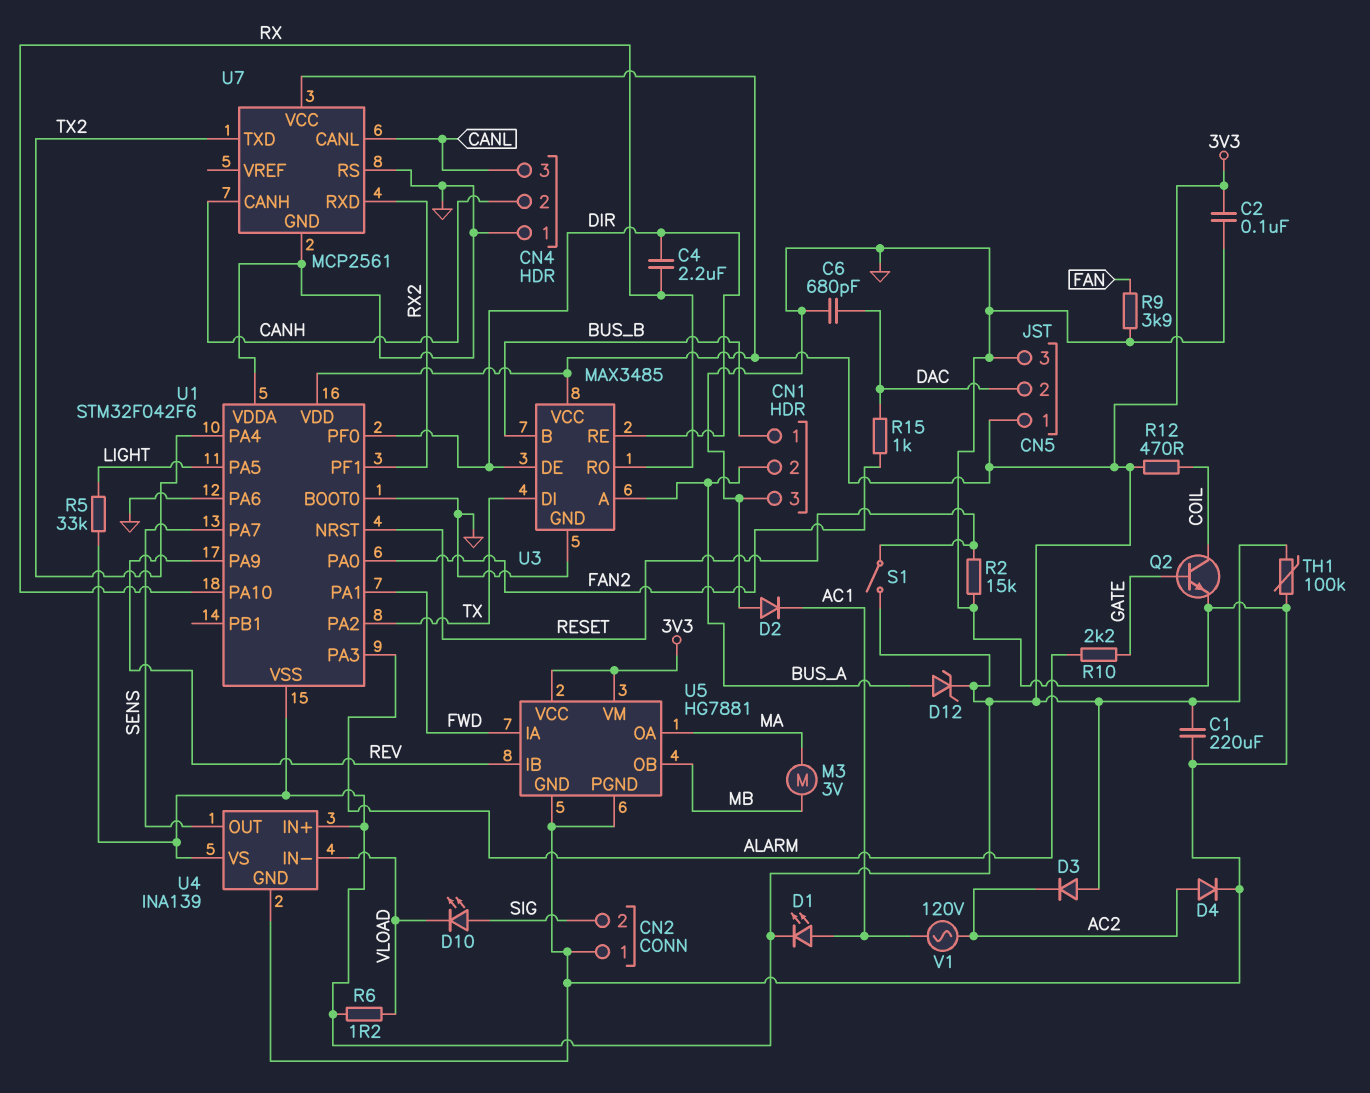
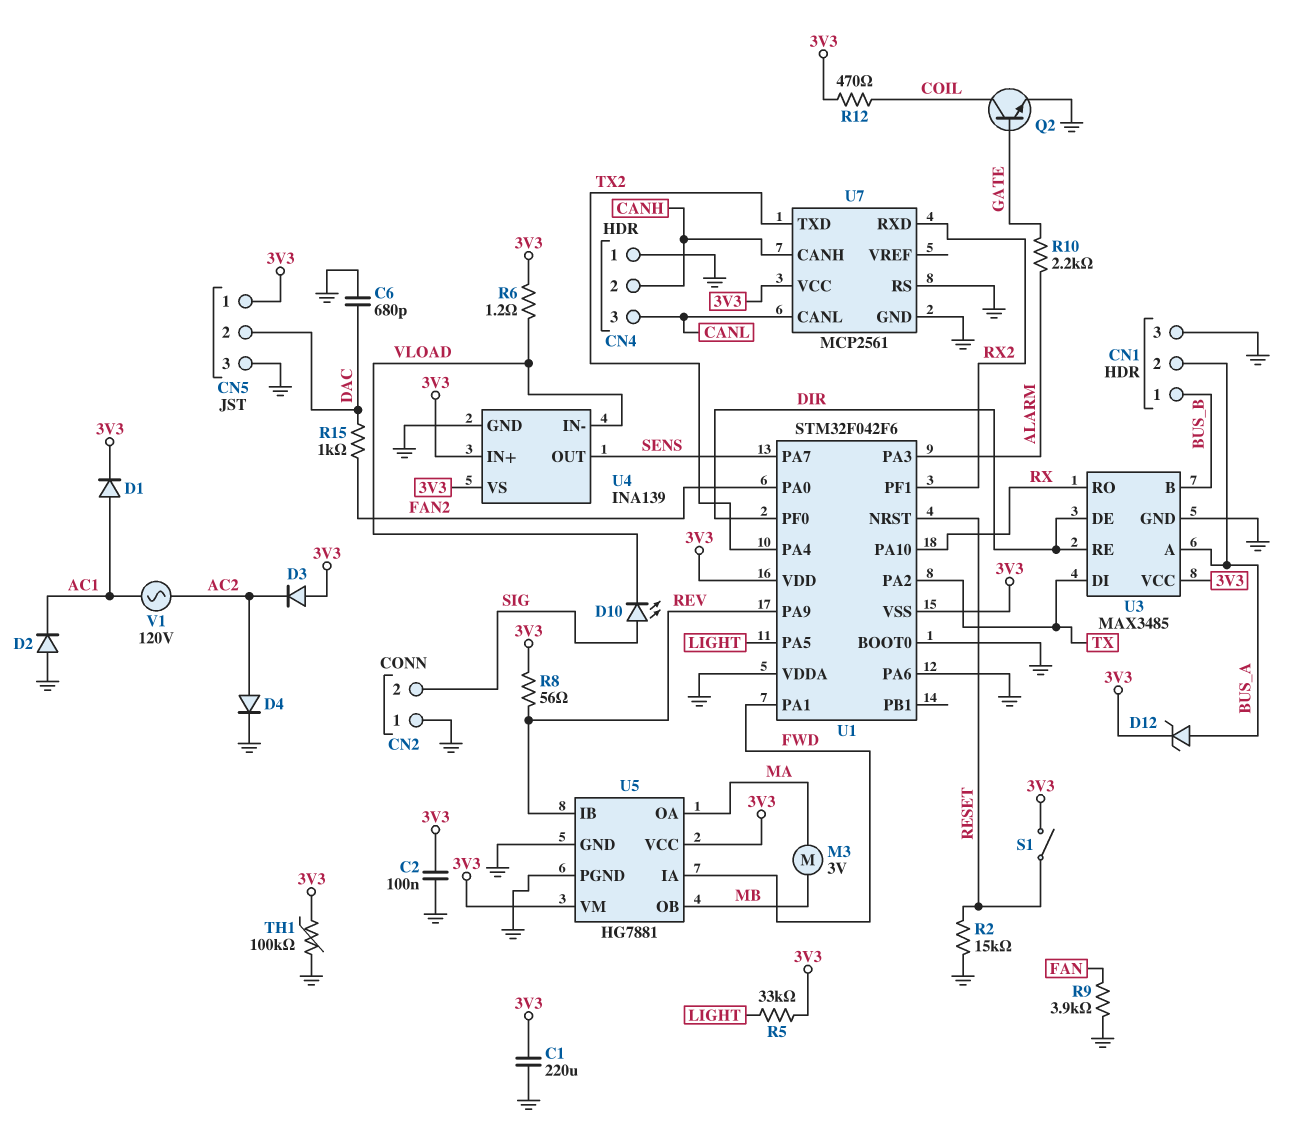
C4: 2.2uF (DIR, RX) -> none
D1: LED (A AC1, K 3V3) -> diode (A AC1, K 3V3)
R8: none -> 56 (3V3, REV)

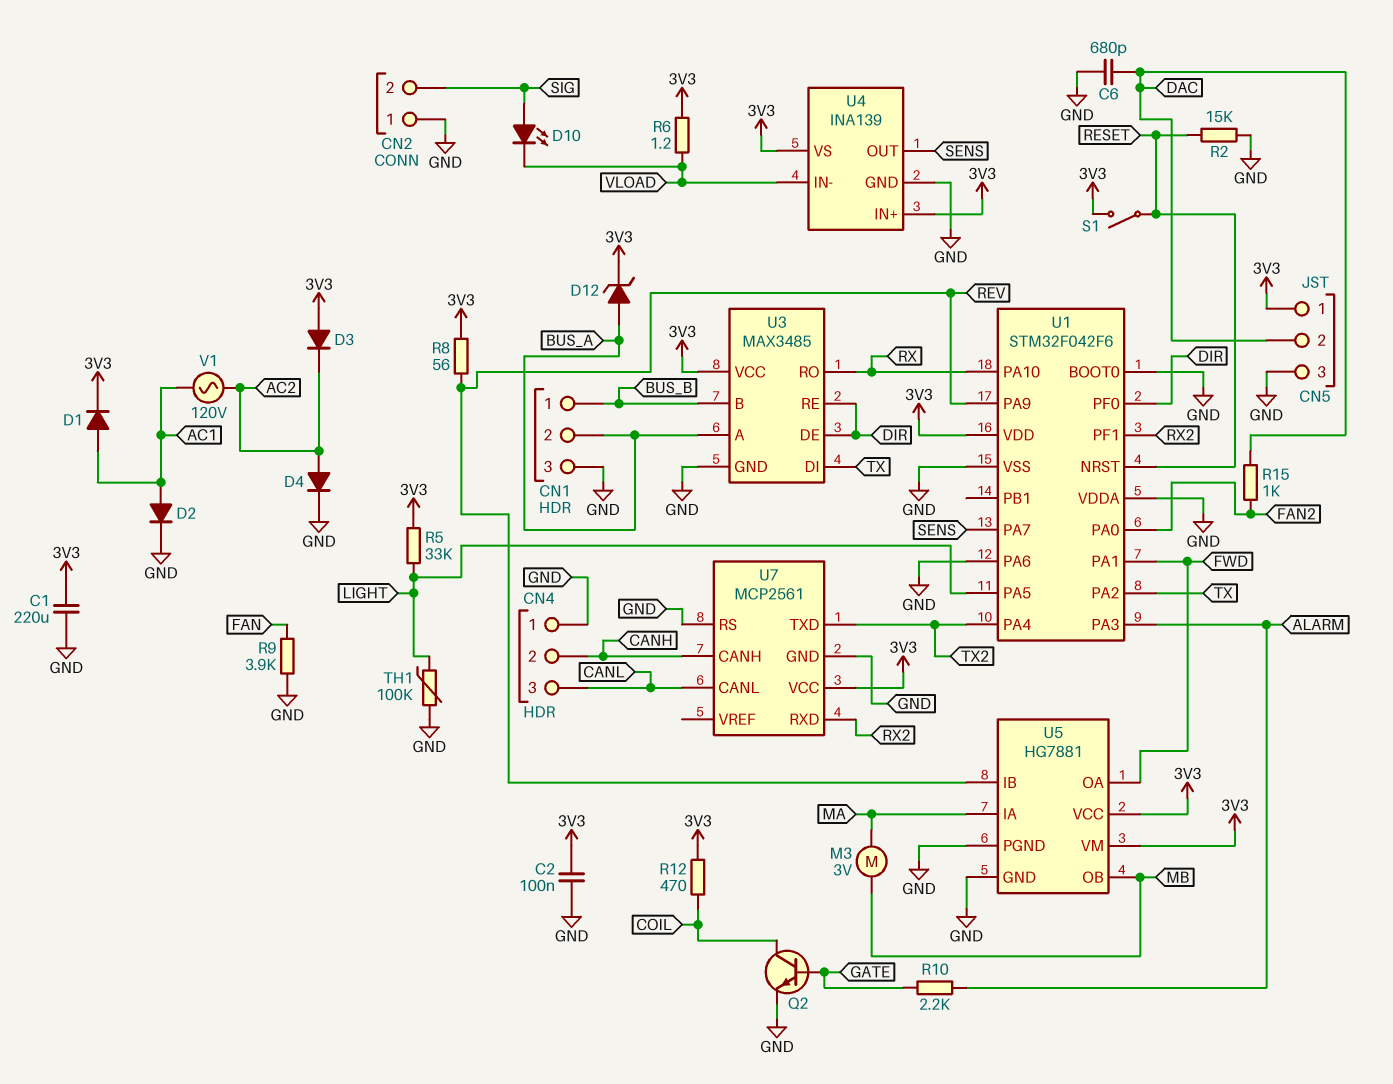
D2: diode (A GND, K AC1) -> diode (A AC1, K GND)
TH1: 100k (3V3, GND) -> 100k (GND, LIGHT)
U1 pin VSS: 3V3 -> GND
U5 pin IA: FWD -> MA
U5 pin OA: MA -> FWD

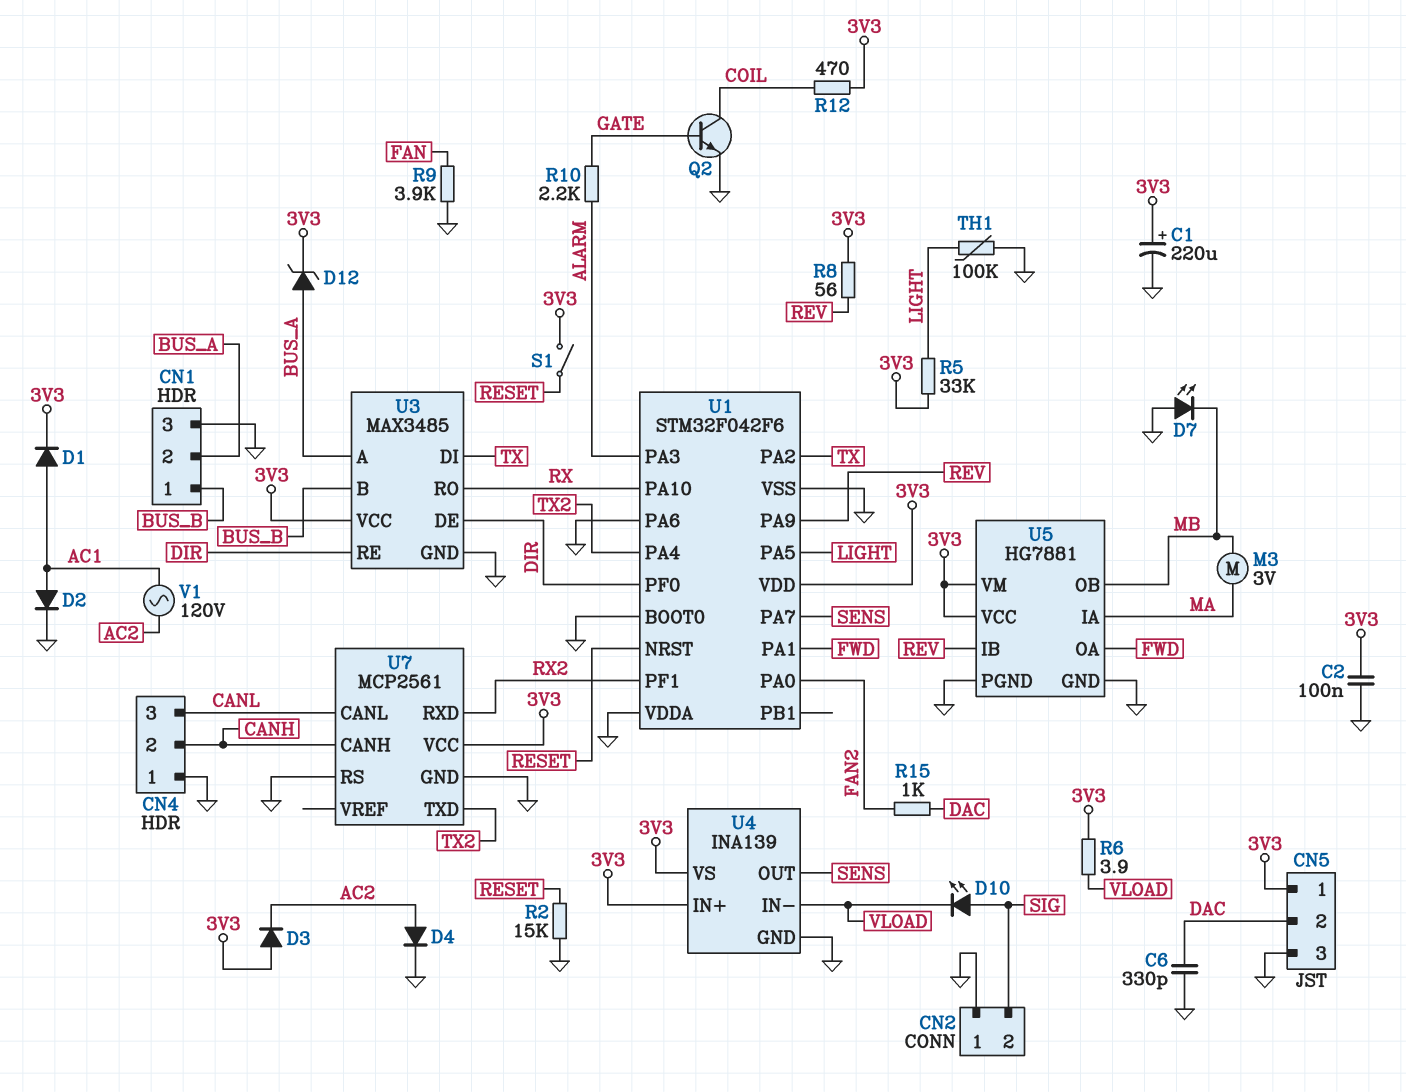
C1: 220uF (3V3, GND) -> 220uF (plus 3V3, minus GND)
C6: 680pF (DAC, GND) -> 330pF (DAC, GND)
D7: none -> LED (A GND, K MB)
R6: 1.2 (3V3, VLOAD) -> 3.9 (3V3, VLOAD)

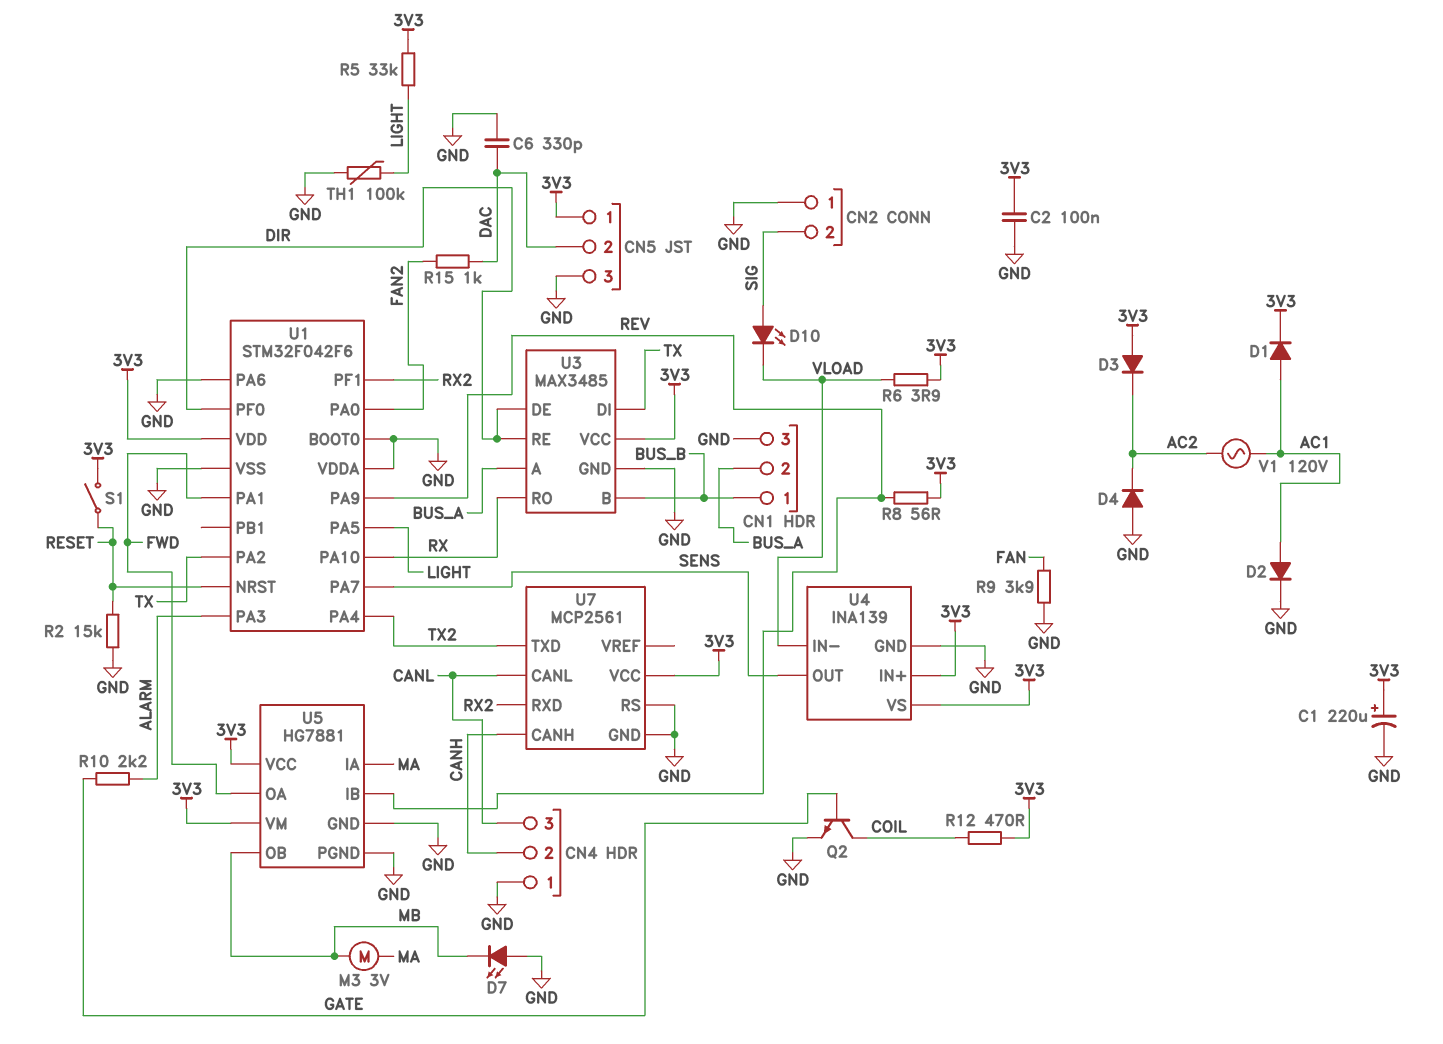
D4: diode (A AC2, K GND) -> diode (A GND, K AC2)
D12: zener (A BUS_A, K 3V3) -> none

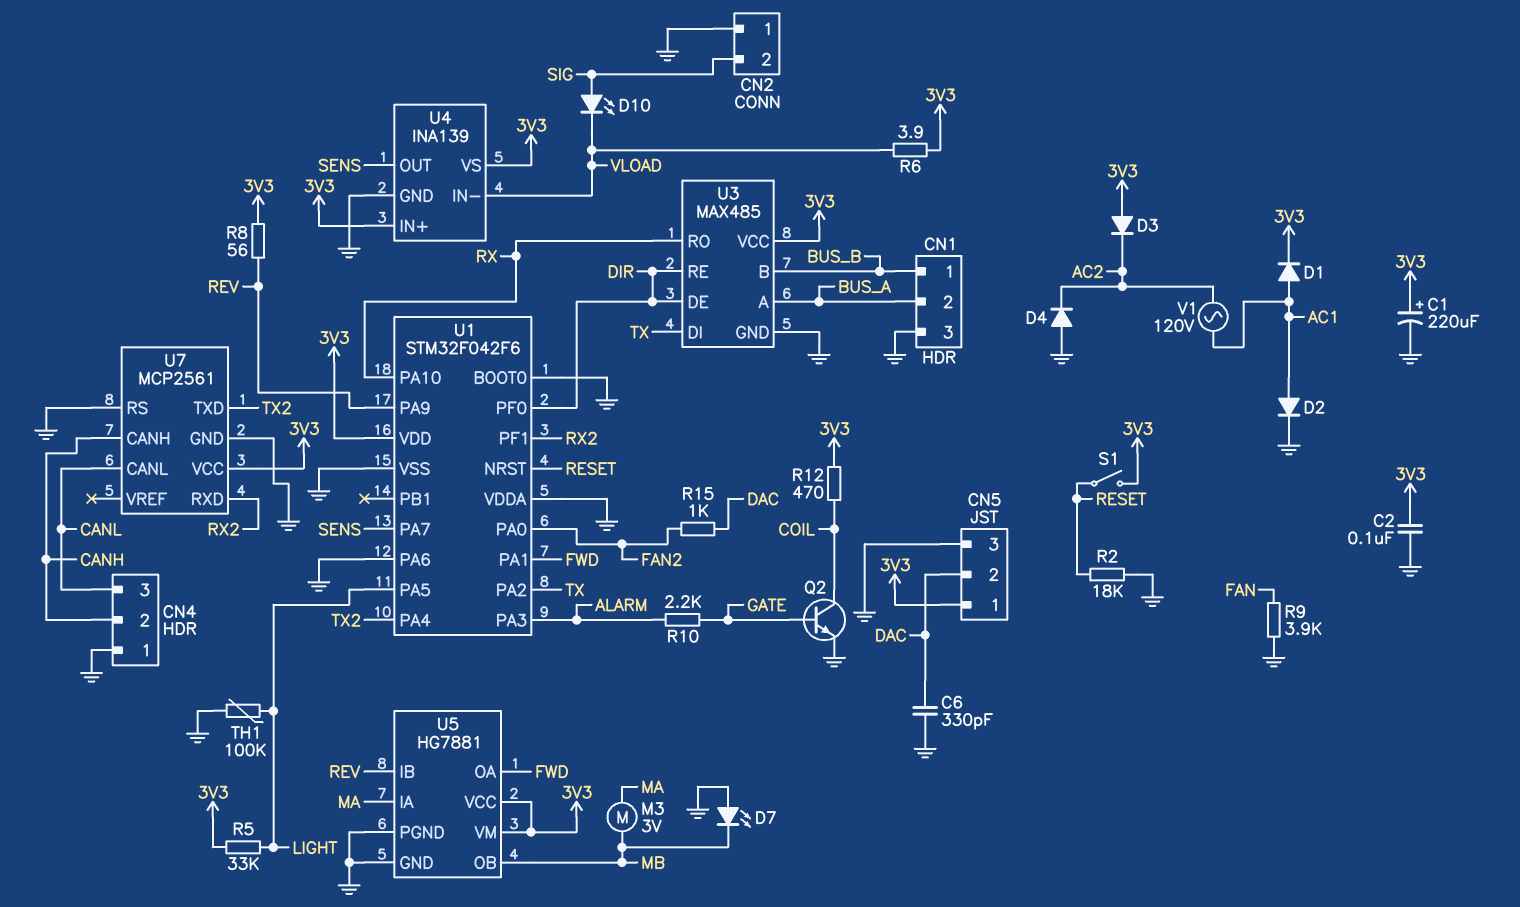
R2: 15k (GND, RESET) -> 18k (GND, RESET)
U3: MAX3485 -> MAX485

